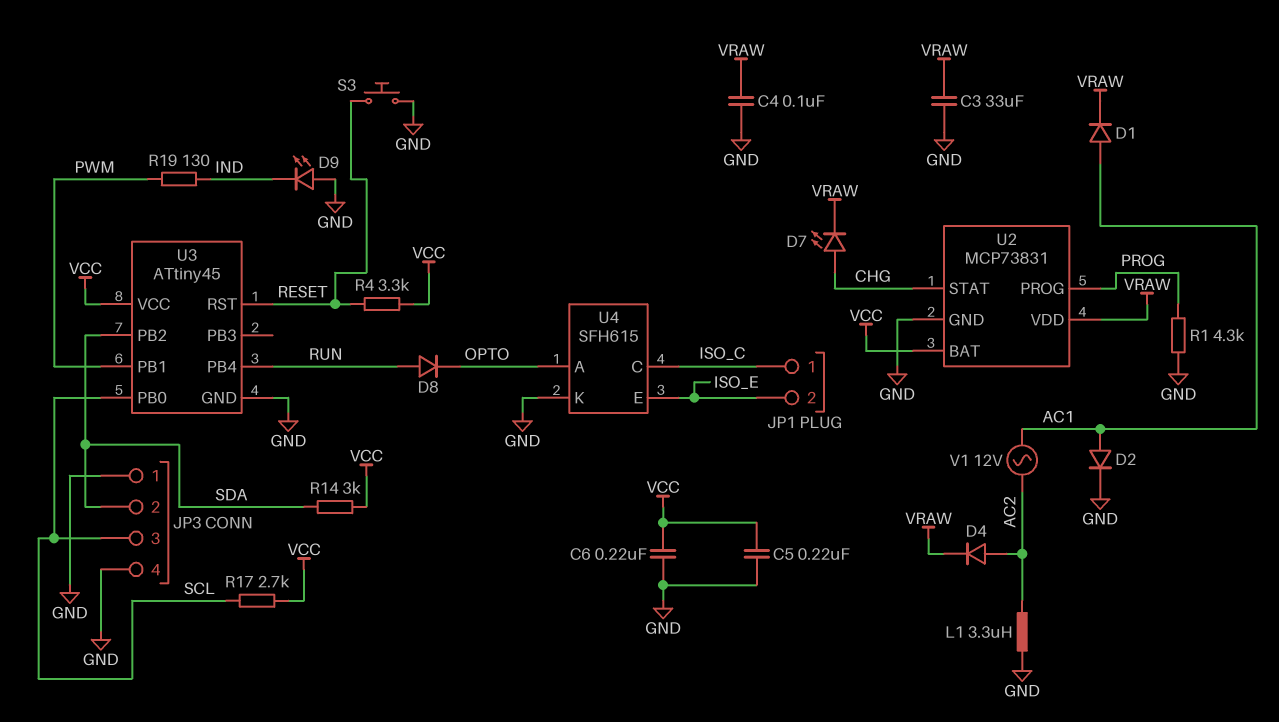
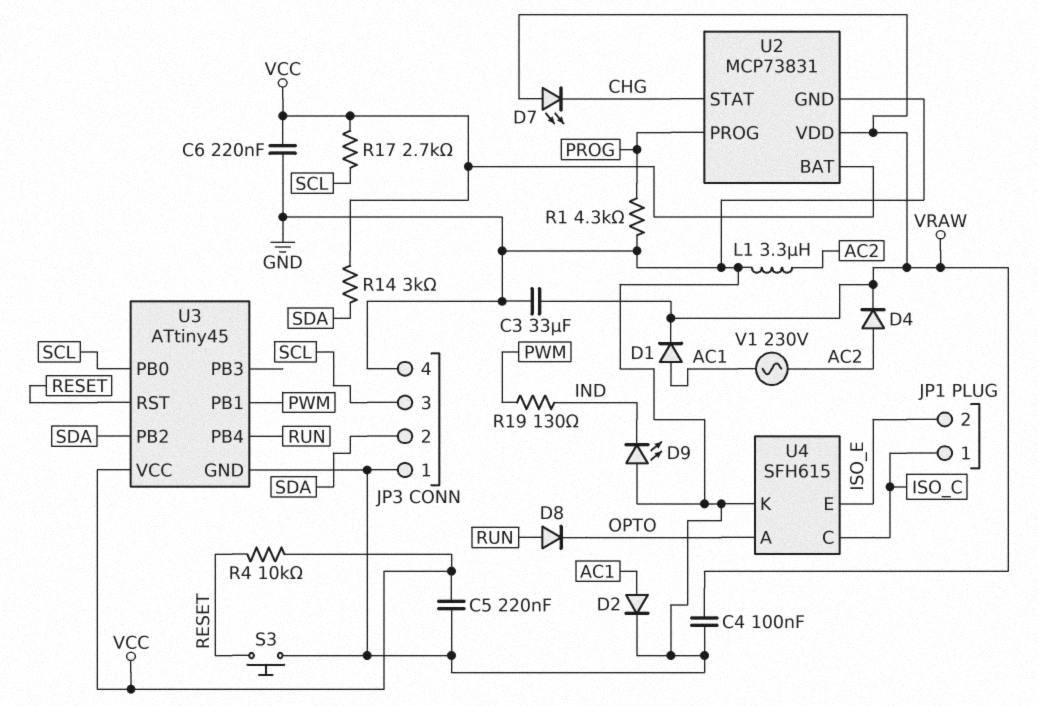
D7: LED (A CHG, K VRAW) -> LED (A VRAW, K CHG)
R4: 3.3k (RESET, VCC) -> 10k (RESET, VCC)
V1: AC 12V (AC1, AC2) -> AC 230V (AC1, AC2)

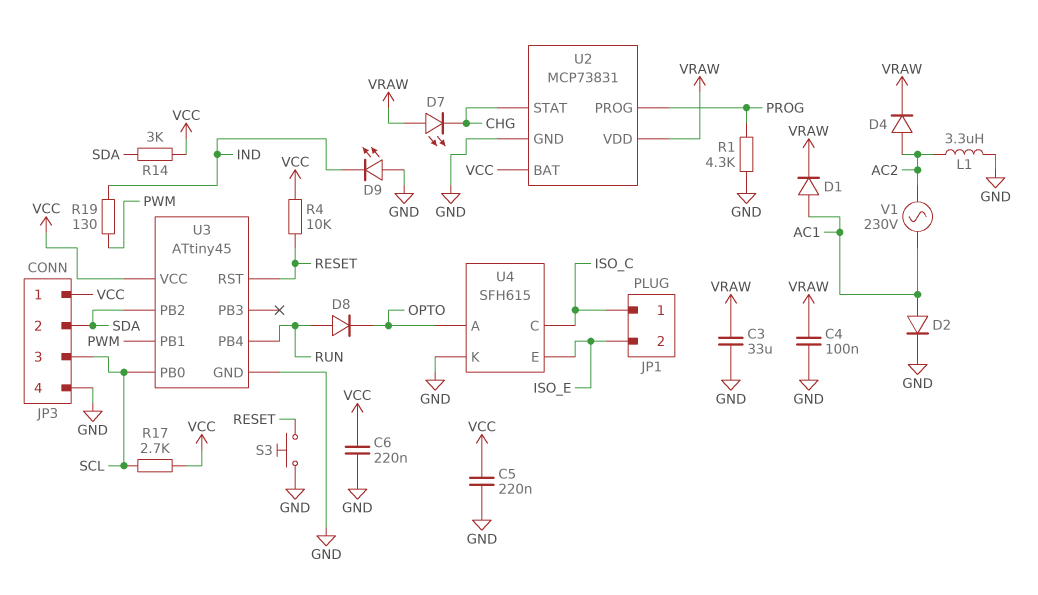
JP3 pin 1: GND -> VCC

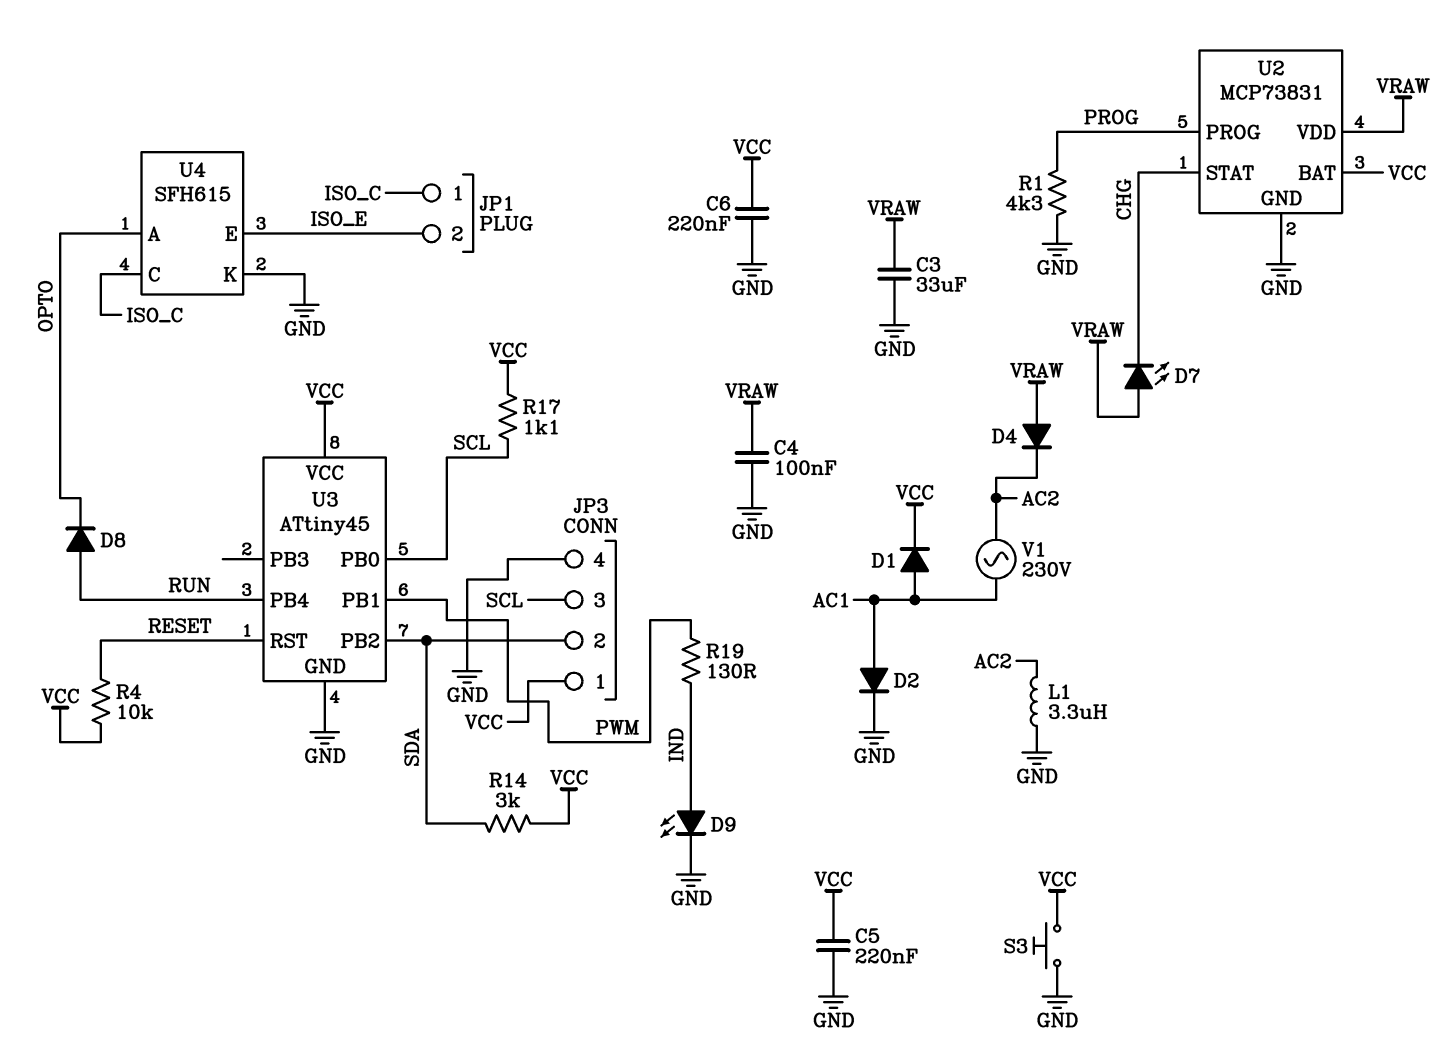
D1: diode (A AC1, K VRAW) -> diode (A AC1, K VCC)
D4: diode (A AC2, K VRAW) -> diode (A VRAW, K AC2)
D9: LED (A GND, K IND) -> LED (A IND, K GND)
R17: 2.7k (SCL, VCC) -> 1.1k (SCL, VCC)
S3: button (GND, RESET) -> button (GND, VCC)

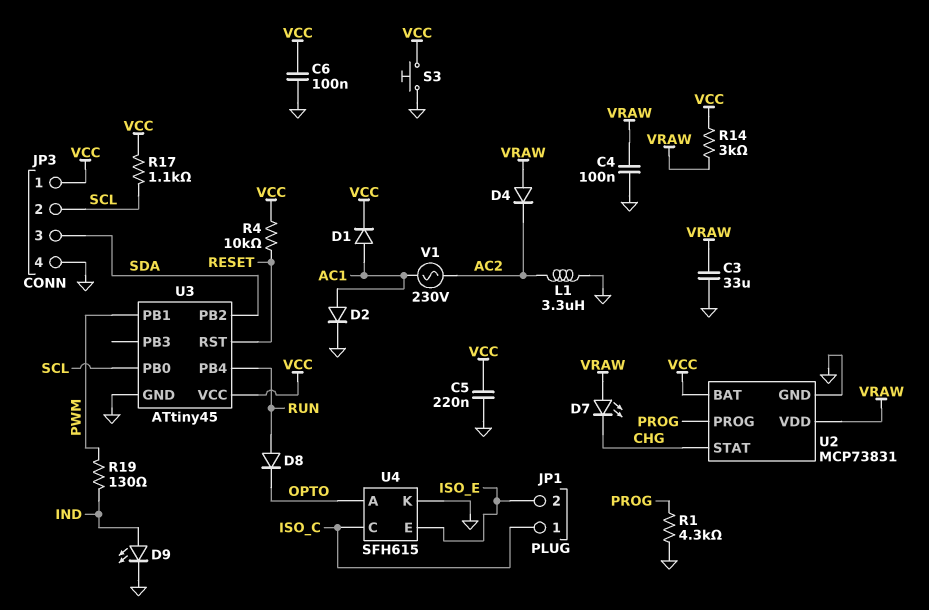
C6: 220nF (GND, VCC) -> 100nF (GND, VCC)
JP3 pin 2: SDA -> SCL
JP3 pin 3: SCL -> SDA
R14: 3k (SDA, VCC) -> 3k (VCC, VRAW)

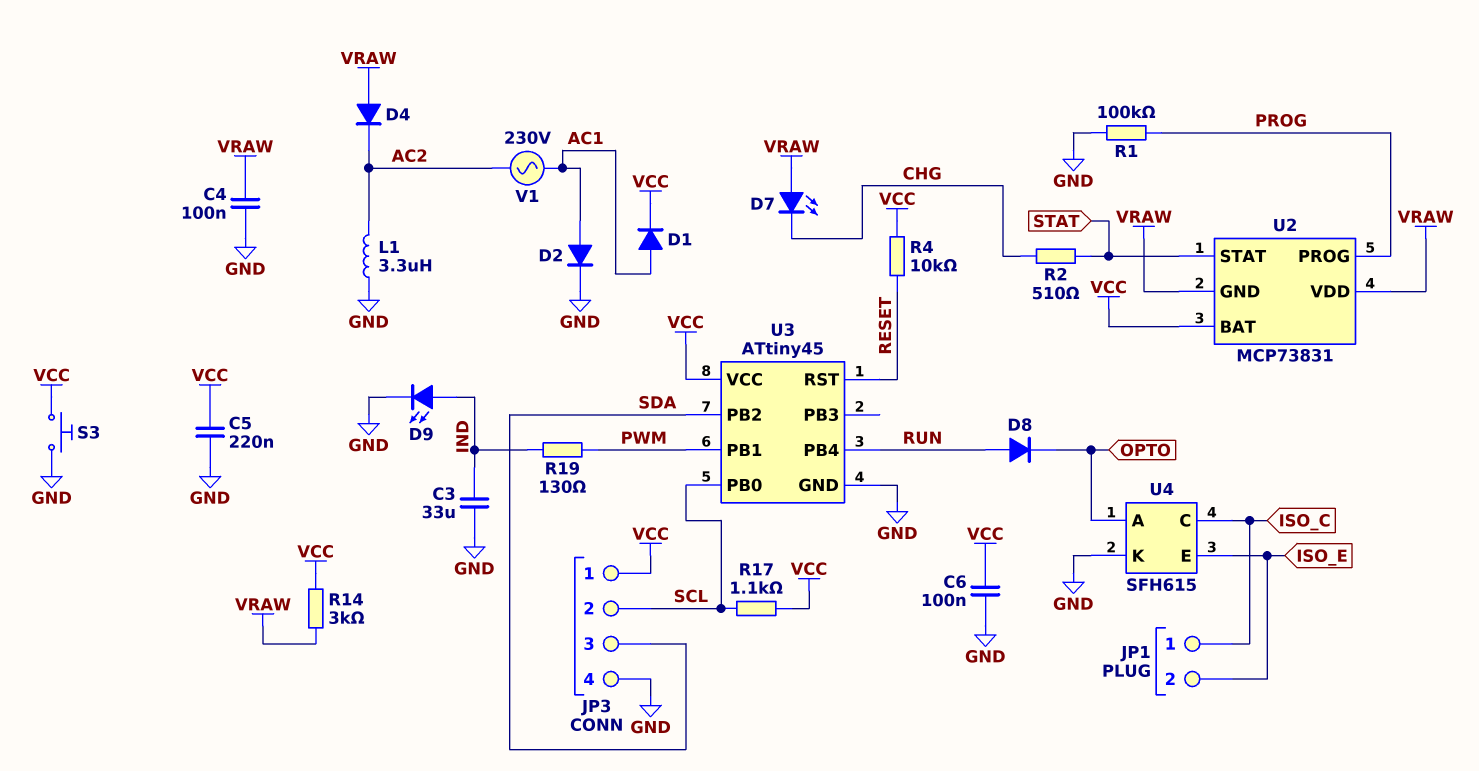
C3: 33uF (GND, VRAW) -> 33uF (GND, IND)
R1: 4.3k (GND, PROG) -> 100k (GND, PROG)
R2: none -> 510 (CHG, STAT)
U2 pin GND: GND -> VRAW
U2 pin STAT: CHG -> STAT

